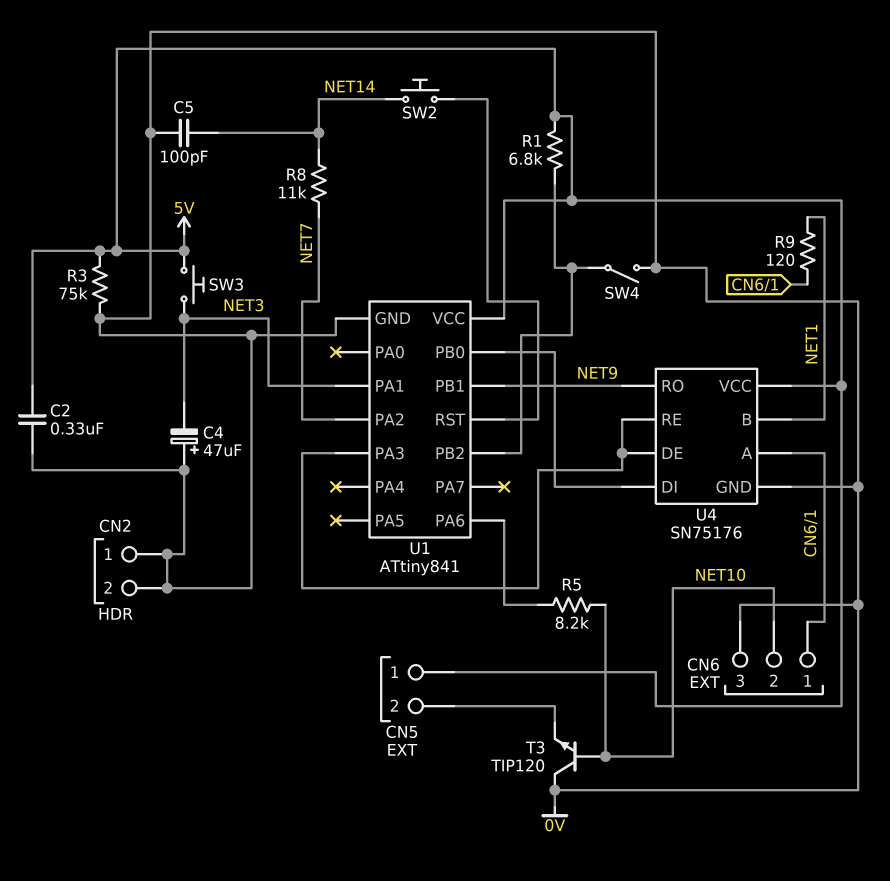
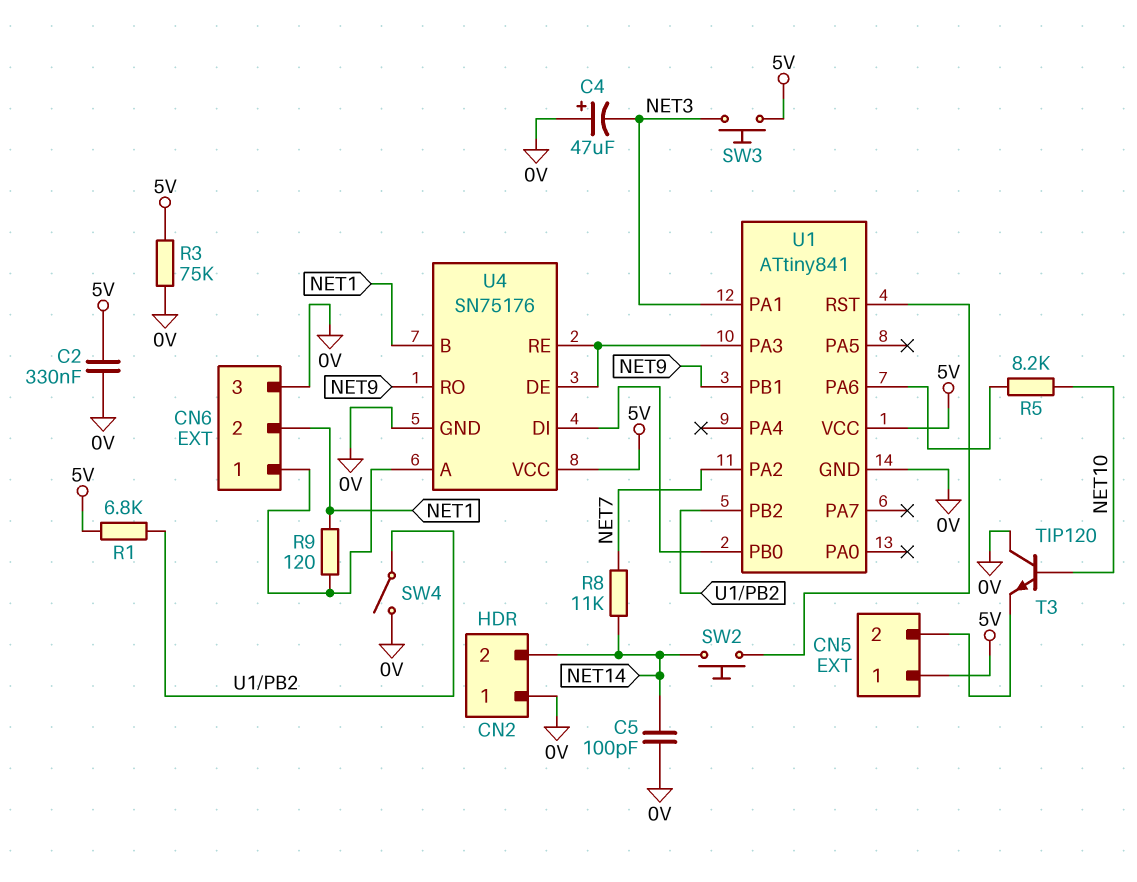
CN2 pin 2: 0V -> NET14
CN6 pin 2: NET10 -> NET1

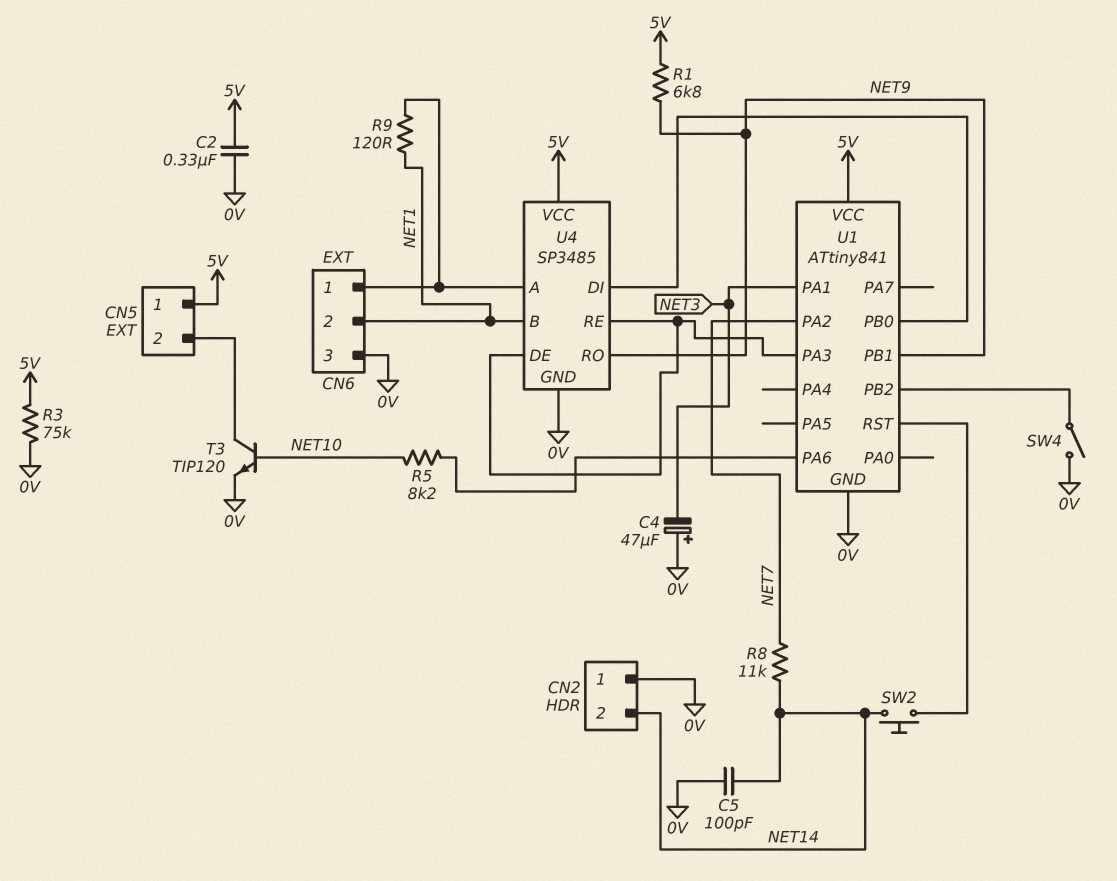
R1: 6.8k (5V, U1/PB2) -> 6.8k (5V, NET9)
SW3: button (5V, NET3) -> none
T3: NPN TIP120 (B NET10, C 0V, E CN5/2) -> NPN TIP120 (B NET10, C CN5/2, E 0V)
U4: SN75176 -> SP3485

